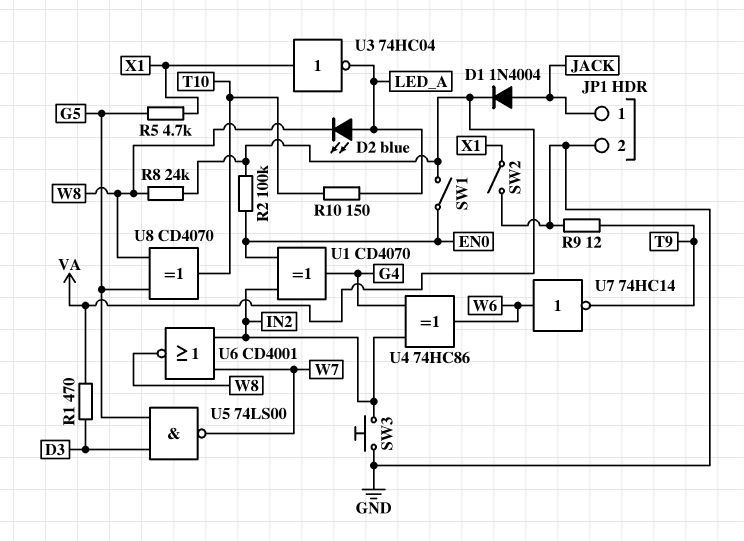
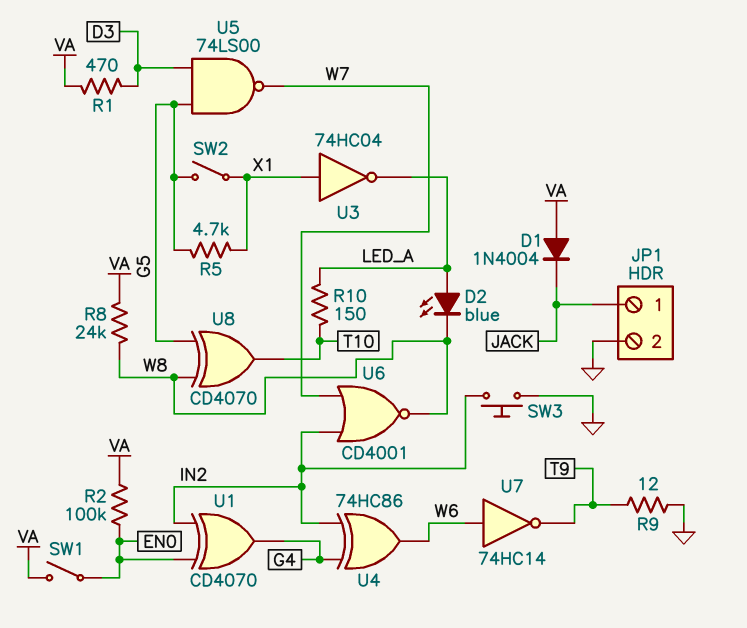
D1: diode 1N4004 (A JACK, K VA) -> diode 1N4004 (A VA, K JACK)
SW2: switch (GND, X1) -> switch (G5, X1)

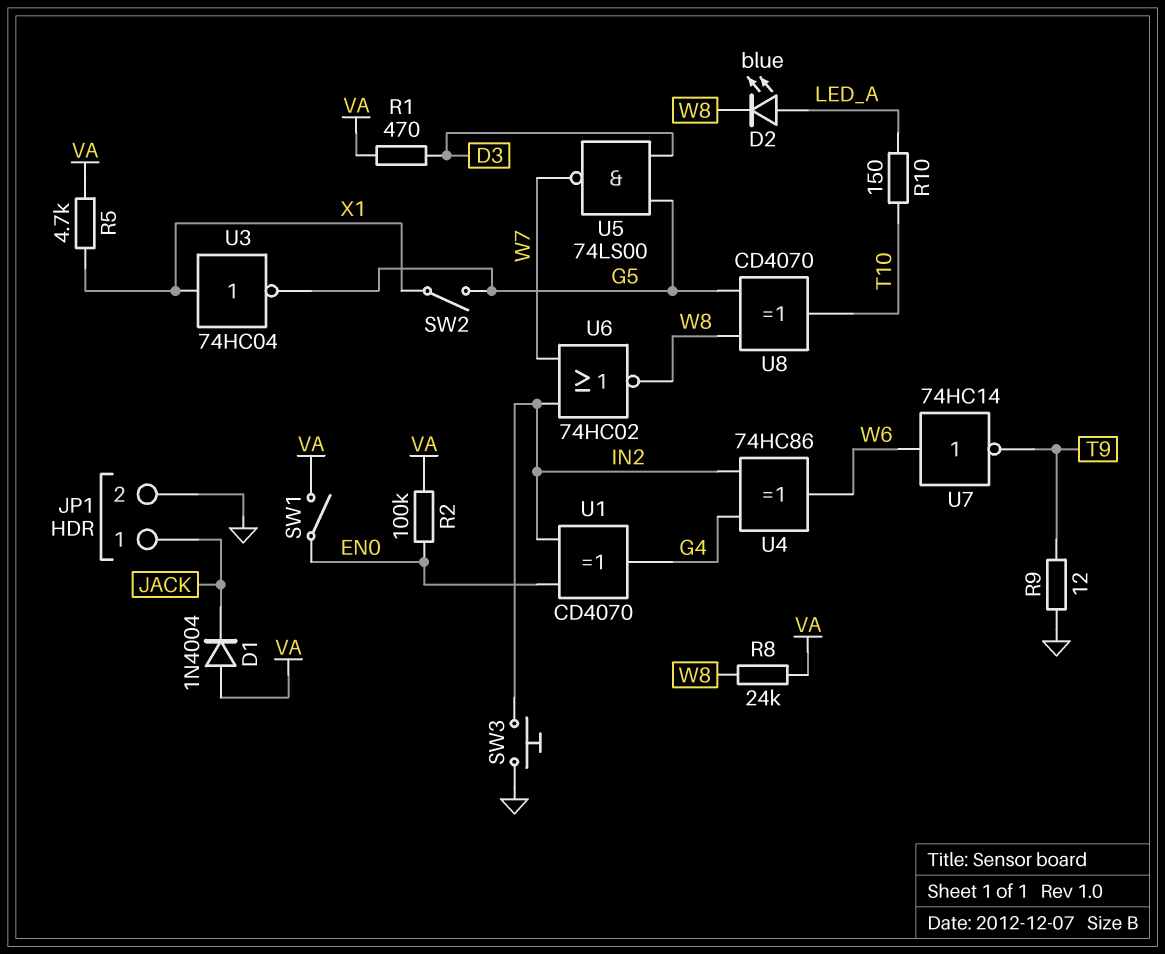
R5: 4.7k (G5, X1) -> 4.7k (VA, X1)
U3: NOT 74HC04 (in X1, out LED_A) -> NOT 74HC04 (in X1, out G5)
U6: NOR CD4001 (in IN2, in W7, out W8) -> NOR 74HC02 (in IN2, in W7, out W8)

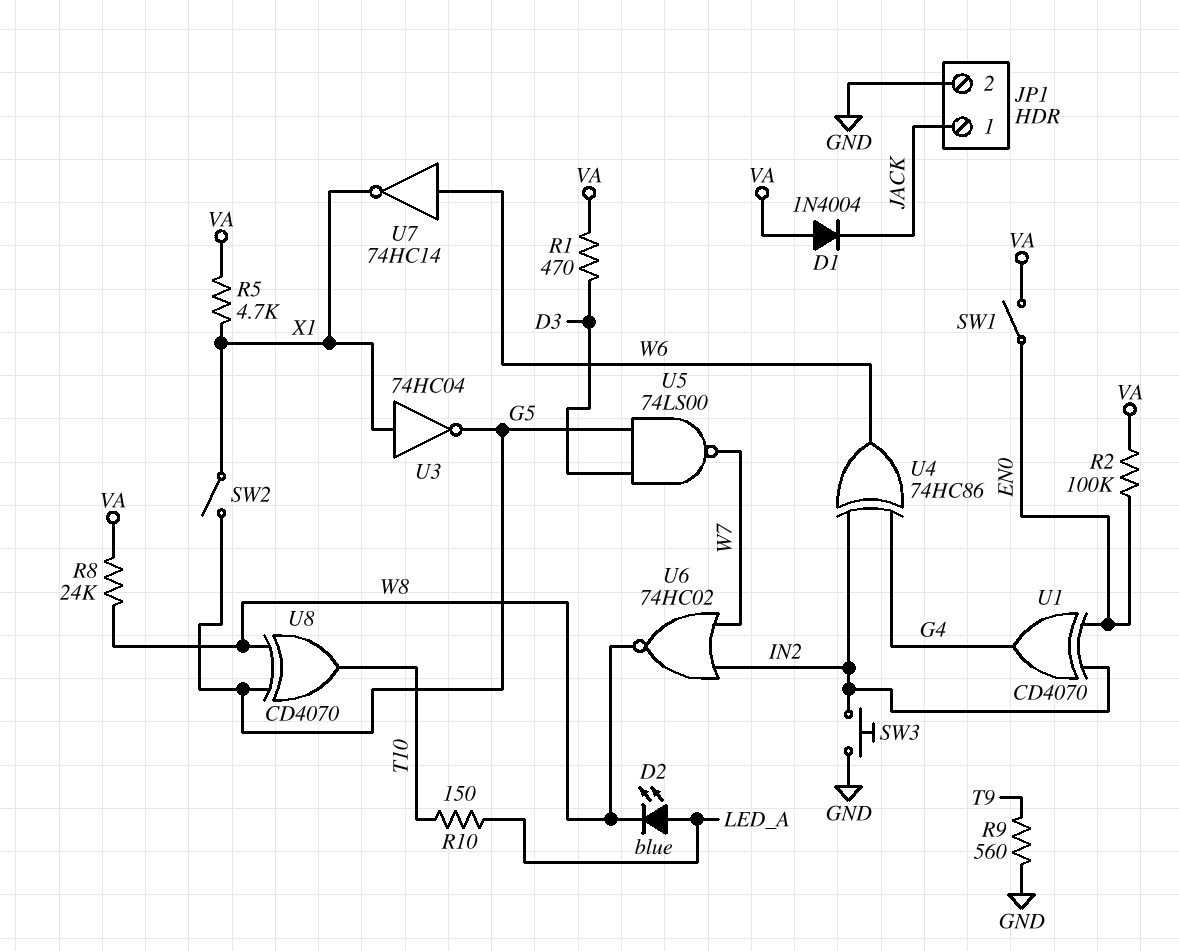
R9: 12 (GND, T9) -> 560 (GND, T9)
U7: NOT 74HC14 (in W6, out T9) -> NOT 74HC14 (in W6, out X1)

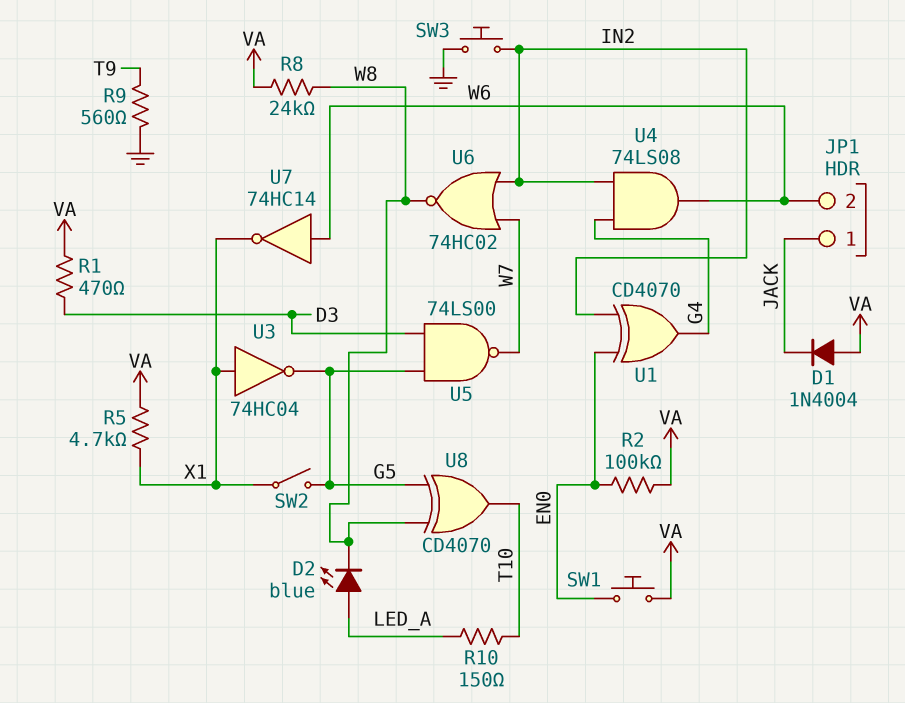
JP1 pin 2: GND -> W6
SW1: switch (EN0, VA) -> button (EN0, VA)
U4: XOR 74HC86 (in G4, in IN2, out W6) -> AND 74LS08 (in G4, in IN2, out W6)

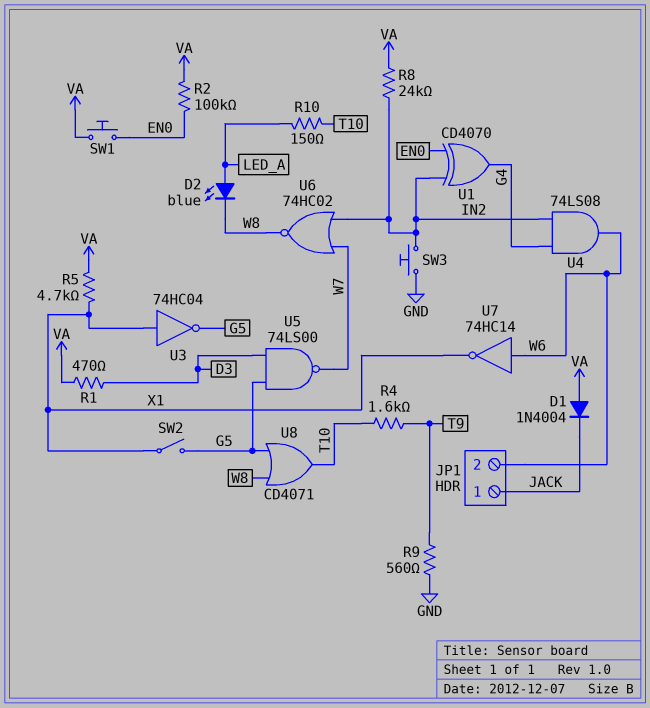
R4: none -> 1.6k (T9, T10)
R8: 24k (VA, W8) -> 24k (IN2, VA)
U8: XOR CD4070 (in G5, in W8, out T10) -> OR CD4071 (in G5, in W8, out T10)

